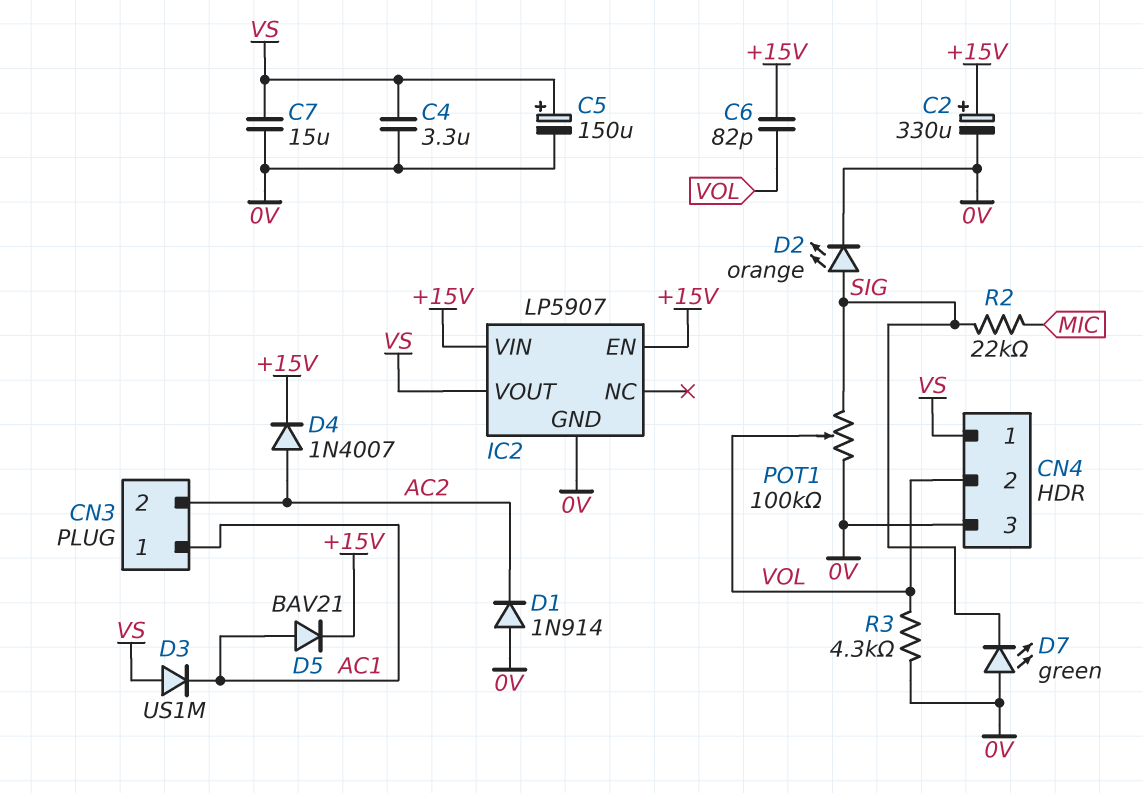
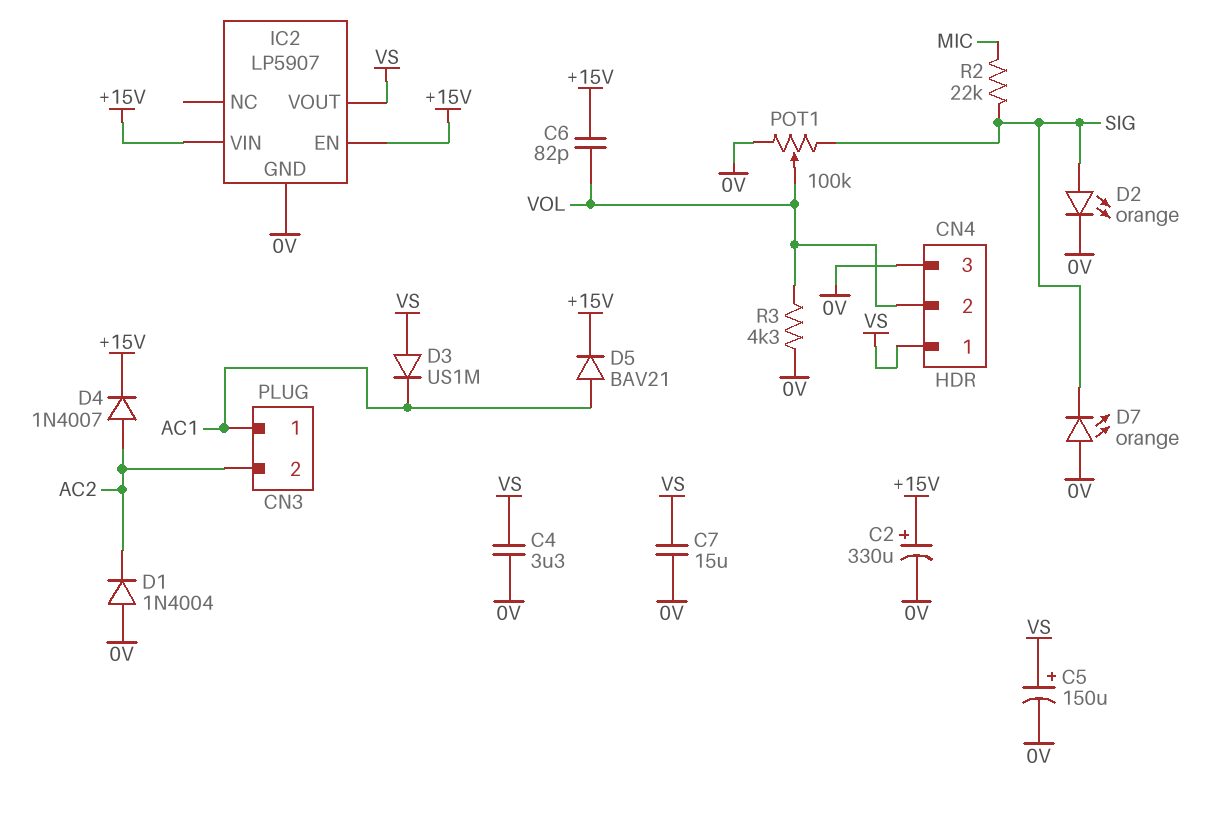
D1: diode 1N914 (A 0V, K AC2) -> diode 1N4004 (A 0V, K AC2)
D7: LED green (A 0V, K SIG) -> LED orange (A 0V, K SIG)

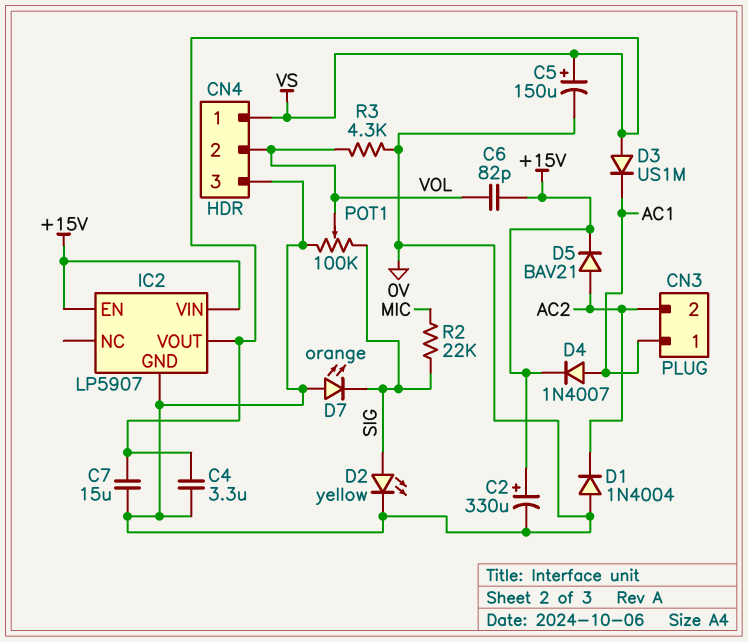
D2: LED orange (A SIG, K 0V) -> LED yellow (A SIG, K 0V)
D4: diode 1N4007 (A AC2, K +15V) -> diode 1N4007 (A AC1, K +15V)
D5: diode BAV21 (A AC1, K +15V) -> diode BAV21 (A AC2, K +15V)

